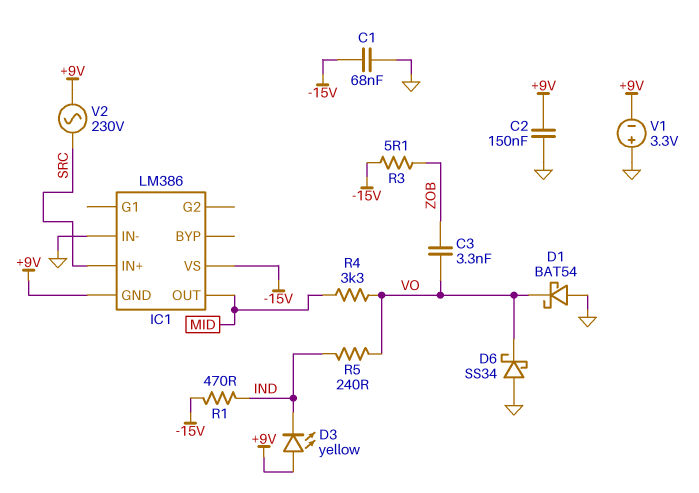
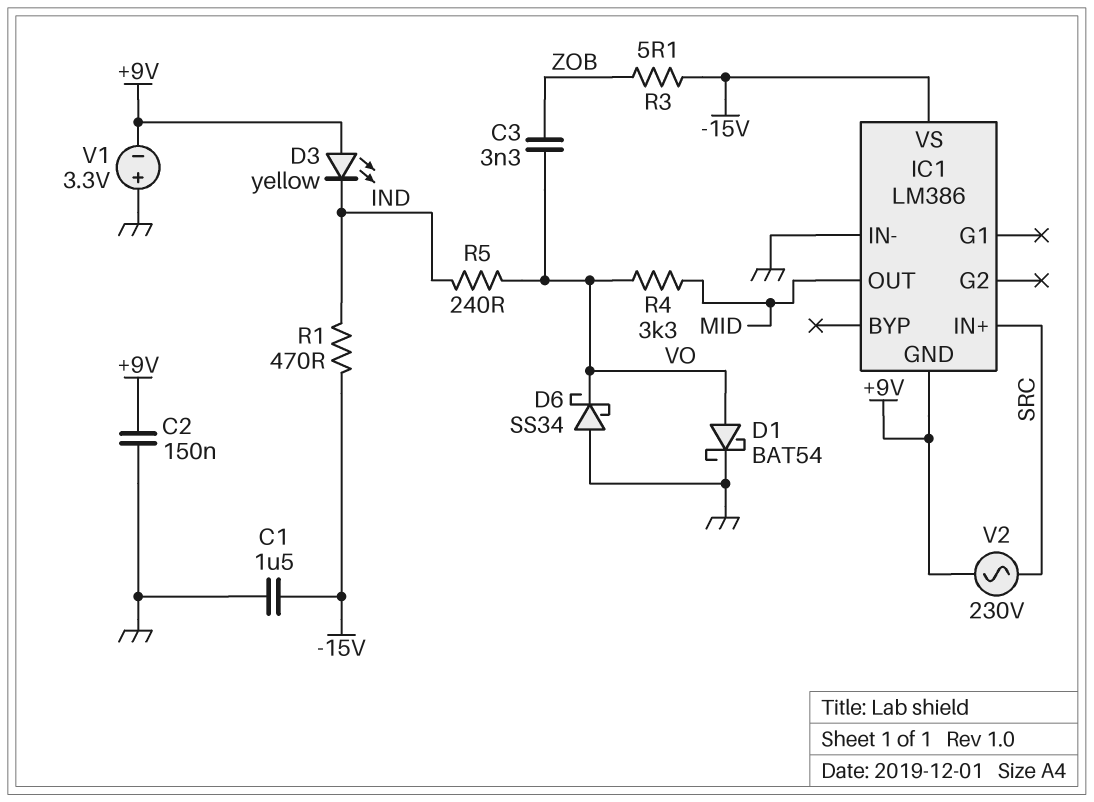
C1: 68nF (-15V, GND) -> 1.5uF (-15V, GND)
D1: schottky BAT54 (A GND, K VO) -> schottky BAT54 (A VO, K GND)

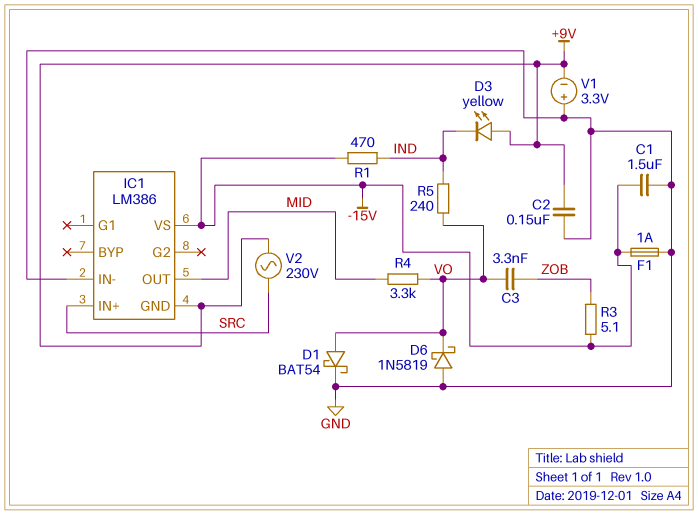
D6: schottky SS34 (A GND, K VO) -> schottky 1N5819 (A GND, K VO)
F1: none -> 1A (-15V, GND)

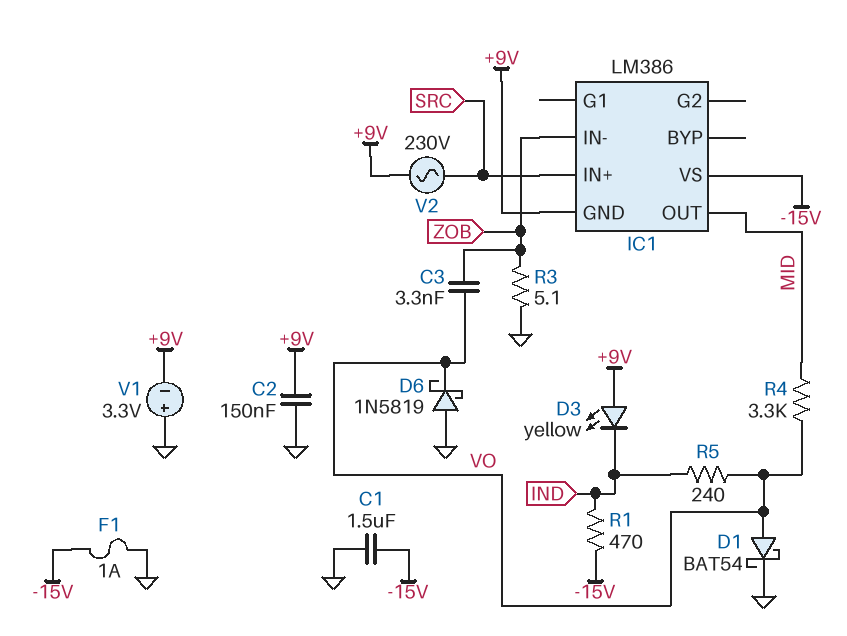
IC1 pin IN-: GND -> ZOB
R3: 5.1 (-15V, ZOB) -> 5.1 (GND, ZOB)

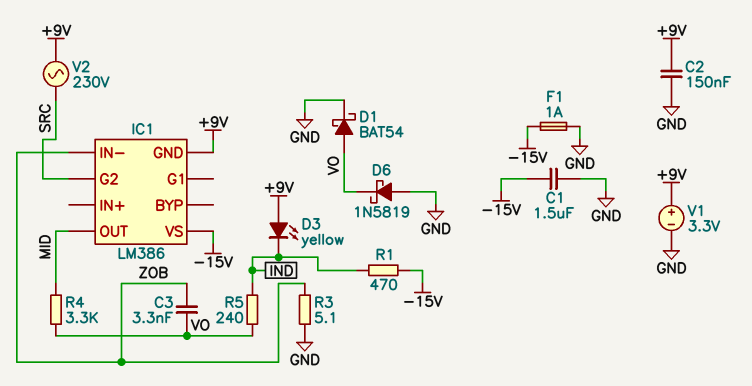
IC1 pin G2: none -> SRC
IC1 pin IN+: SRC -> none
V1: 3.3V (plus GND, minus +9V) -> 3.3V (plus +9V, minus GND)

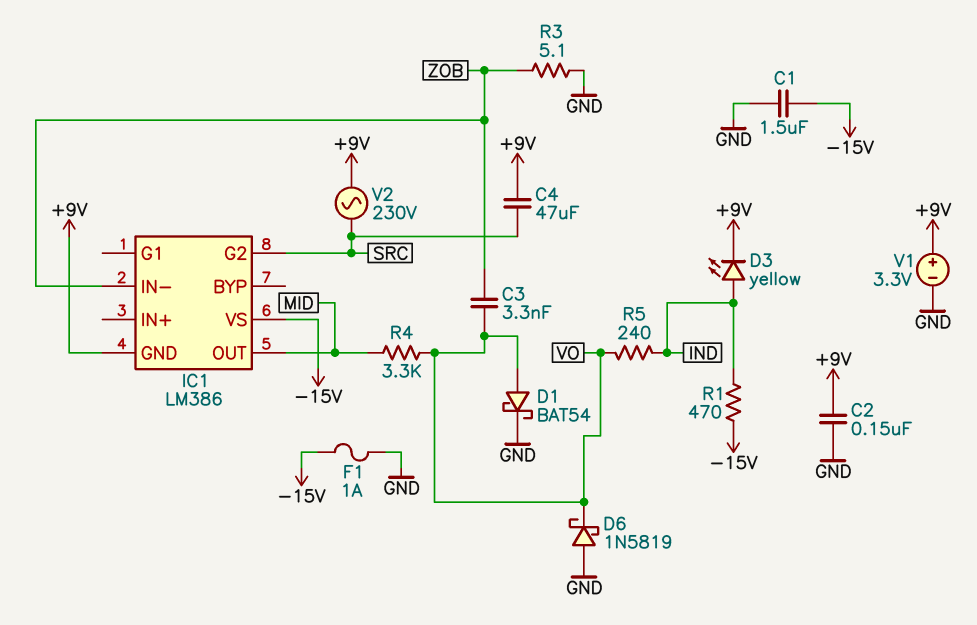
C4: none -> 47uF (+9V, SRC)
D3: LED yellow (A +9V, K IND) -> LED yellow (A IND, K +9V)

